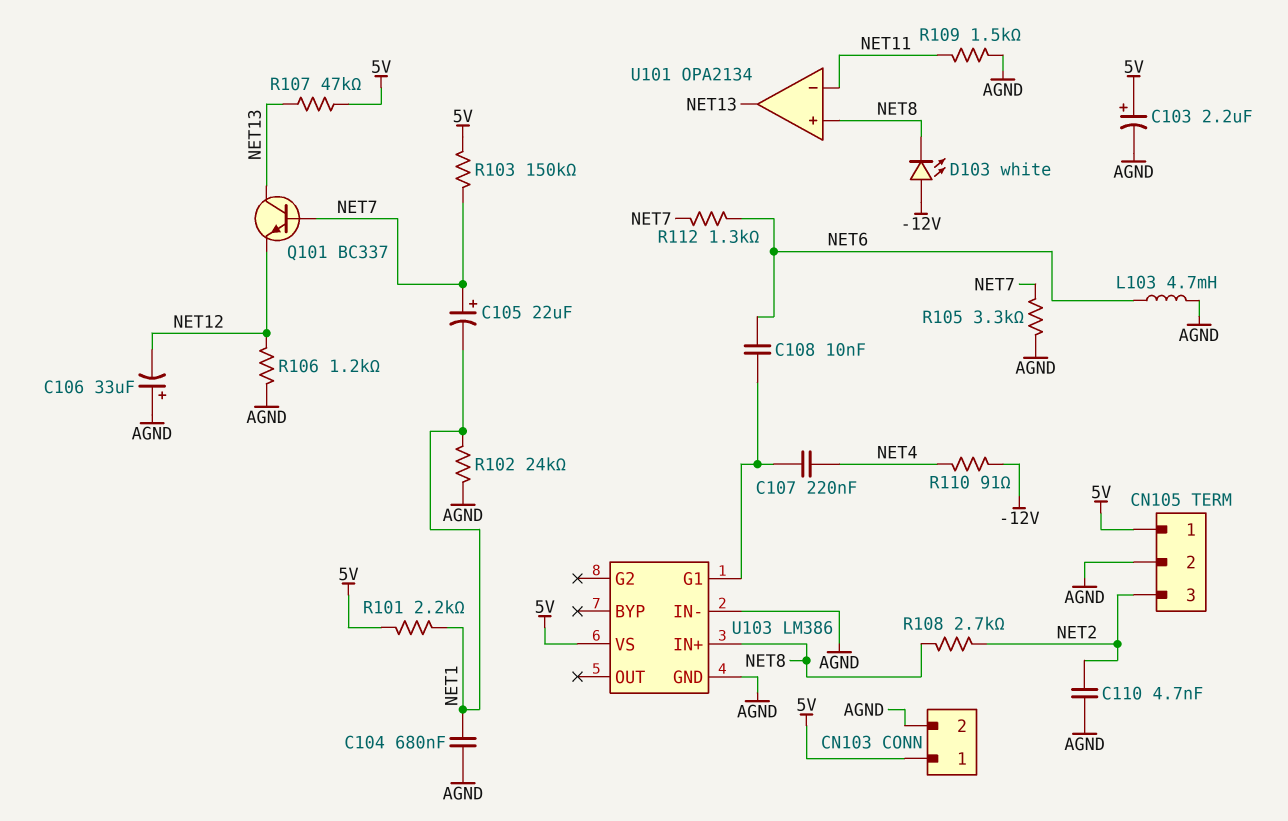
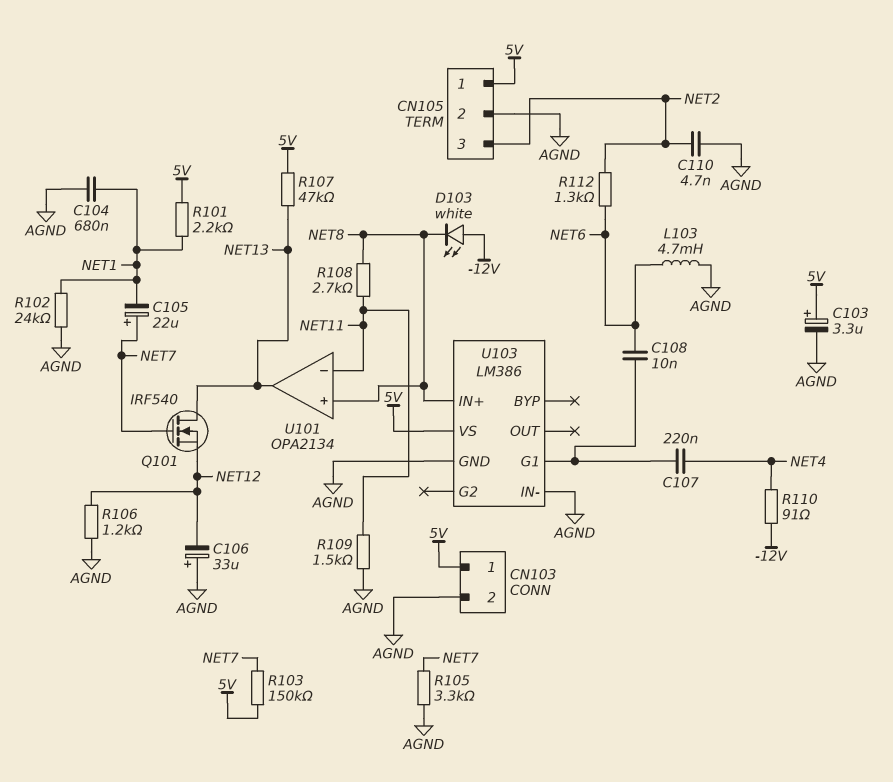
C103: 2.2uF (plus 5V, minus AGND) -> 3.3uF (plus 5V, minus AGND)
Q101: NPN BC337 (B NET7, C NET13, E NET12) -> NMOS IRF540 (G NET7, D NET13, S NET12)
R108: 2.7k (NET2, NET8) -> 2.7k (NET8, NET11)
R112: 1.3k (NET6, NET7) -> 1.3k (NET2, NET6)

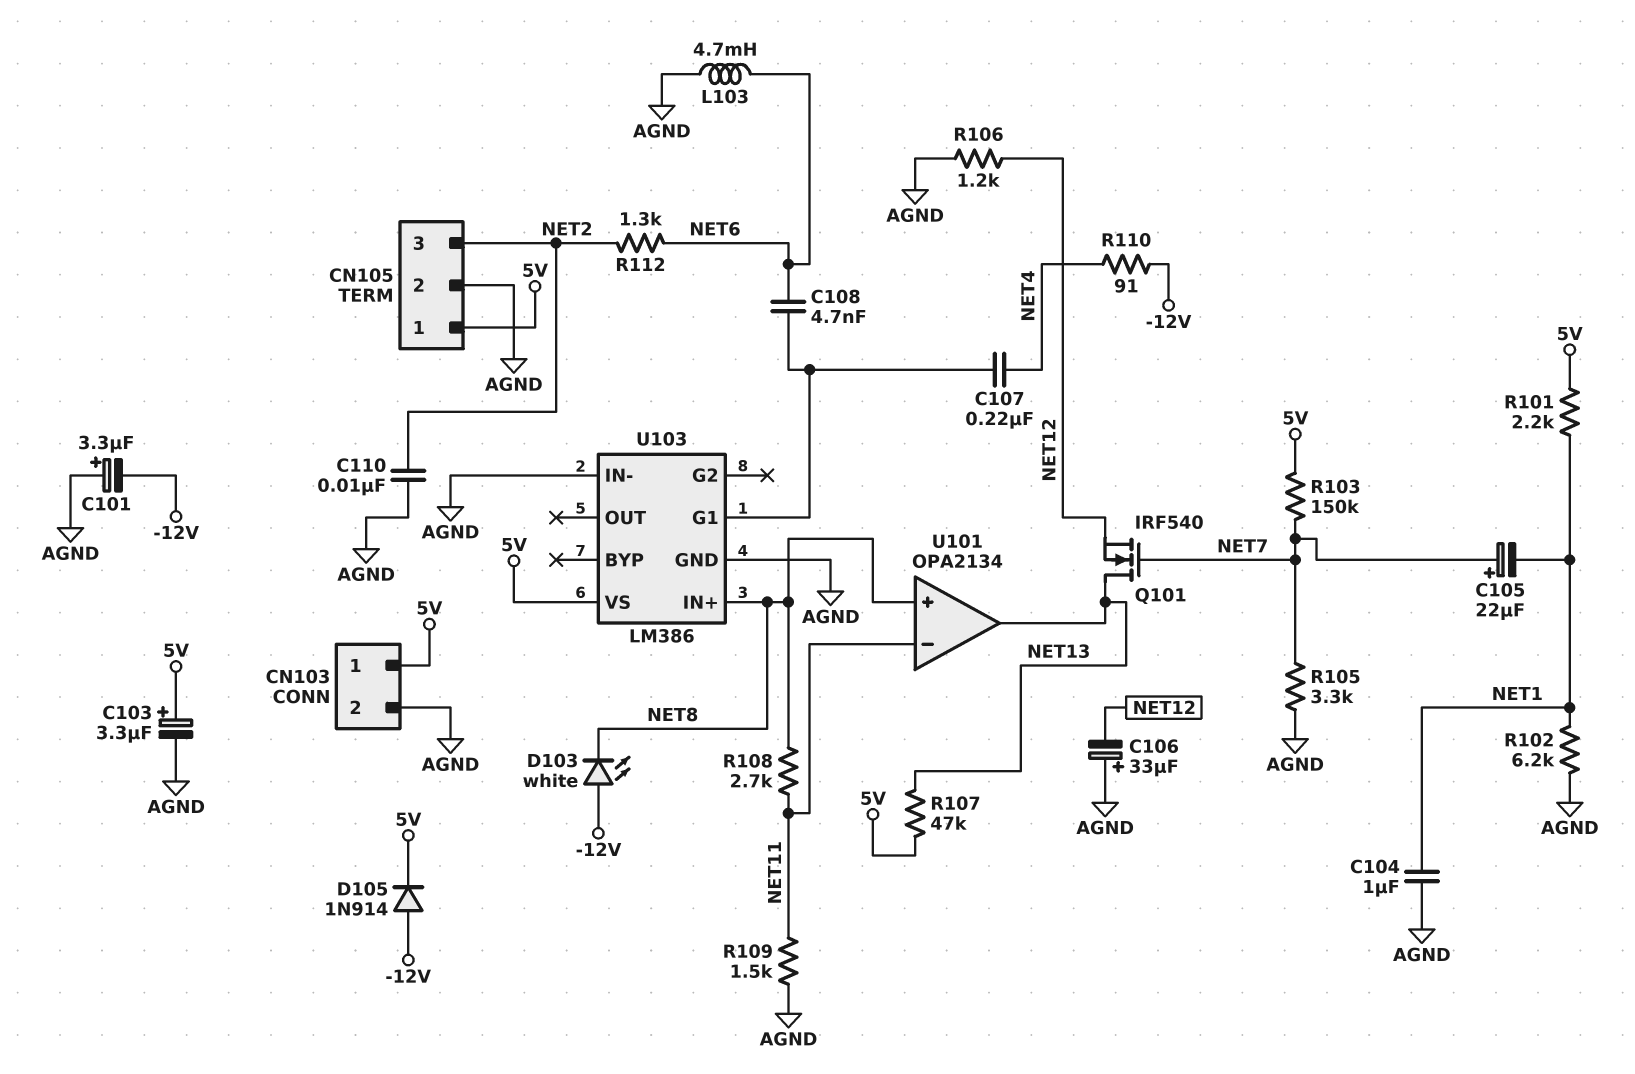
C101: none -> 3.3uF (plus AGND, minus -12V)
C104: 680nF (AGND, NET1) -> 1uF (AGND, NET1)
C108: 10nF (NET6, U103/G1) -> 4.7nF (NET6, U103/G1)
C110: 4.7nF (AGND, NET2) -> 10nF (AGND, NET2)
D105: none -> diode 1N914 (A -12V, K 5V)
R102: 24k (AGND, NET1) -> 6.2k (AGND, NET1)

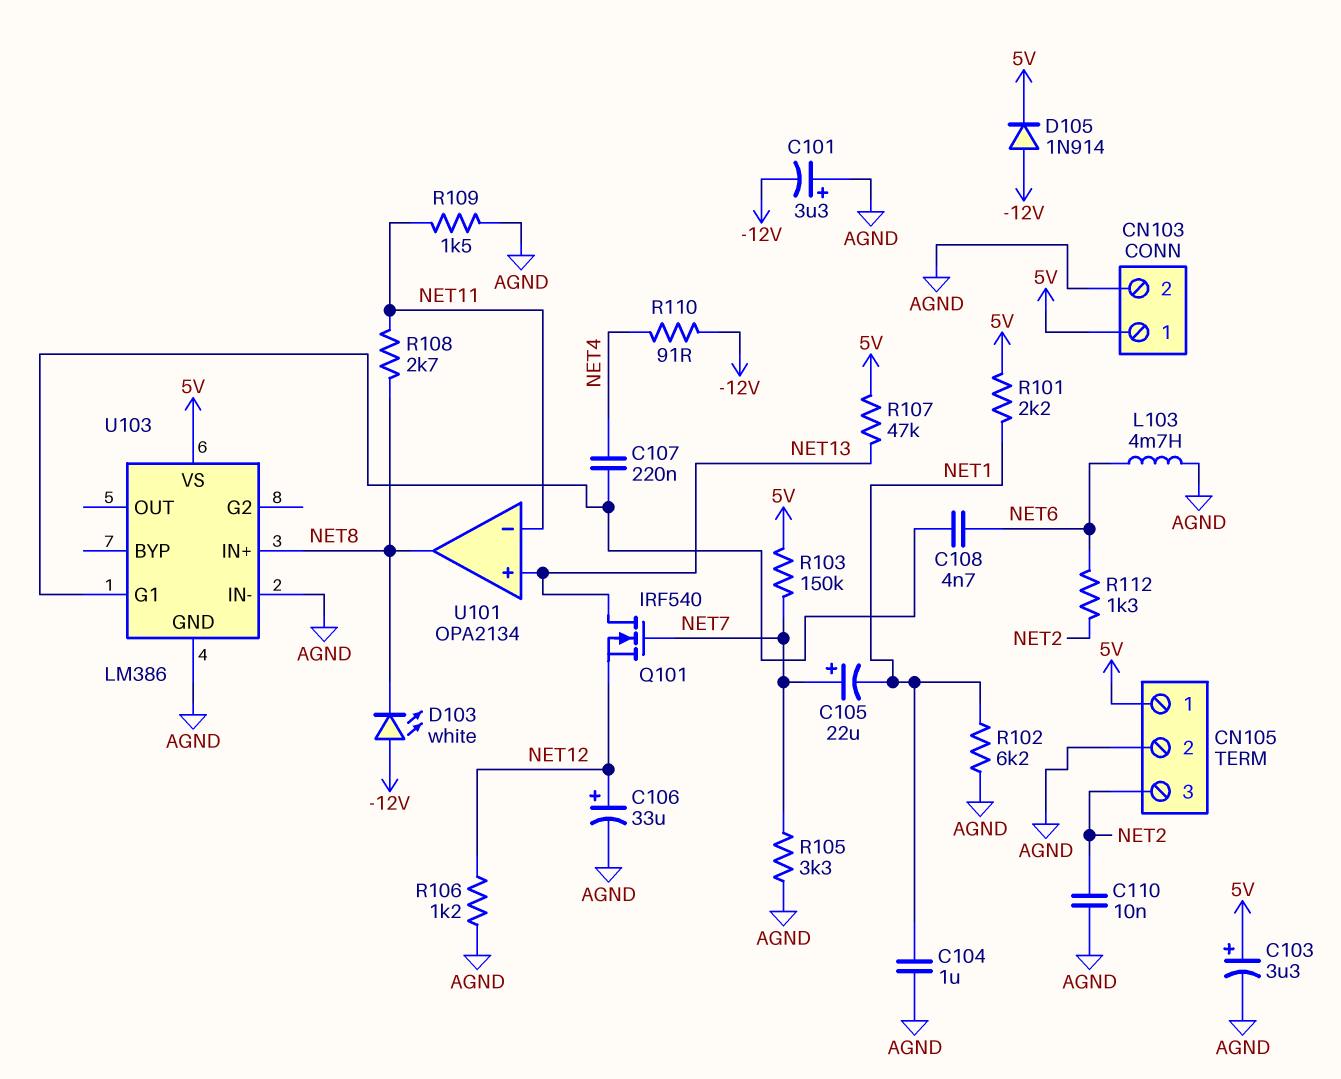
C106: 33uF (plus AGND, minus NET12) -> 33uF (plus NET12, minus AGND)
U101 pin in+: NET8 -> NET13
U101 pin out: NET13 -> NET8

